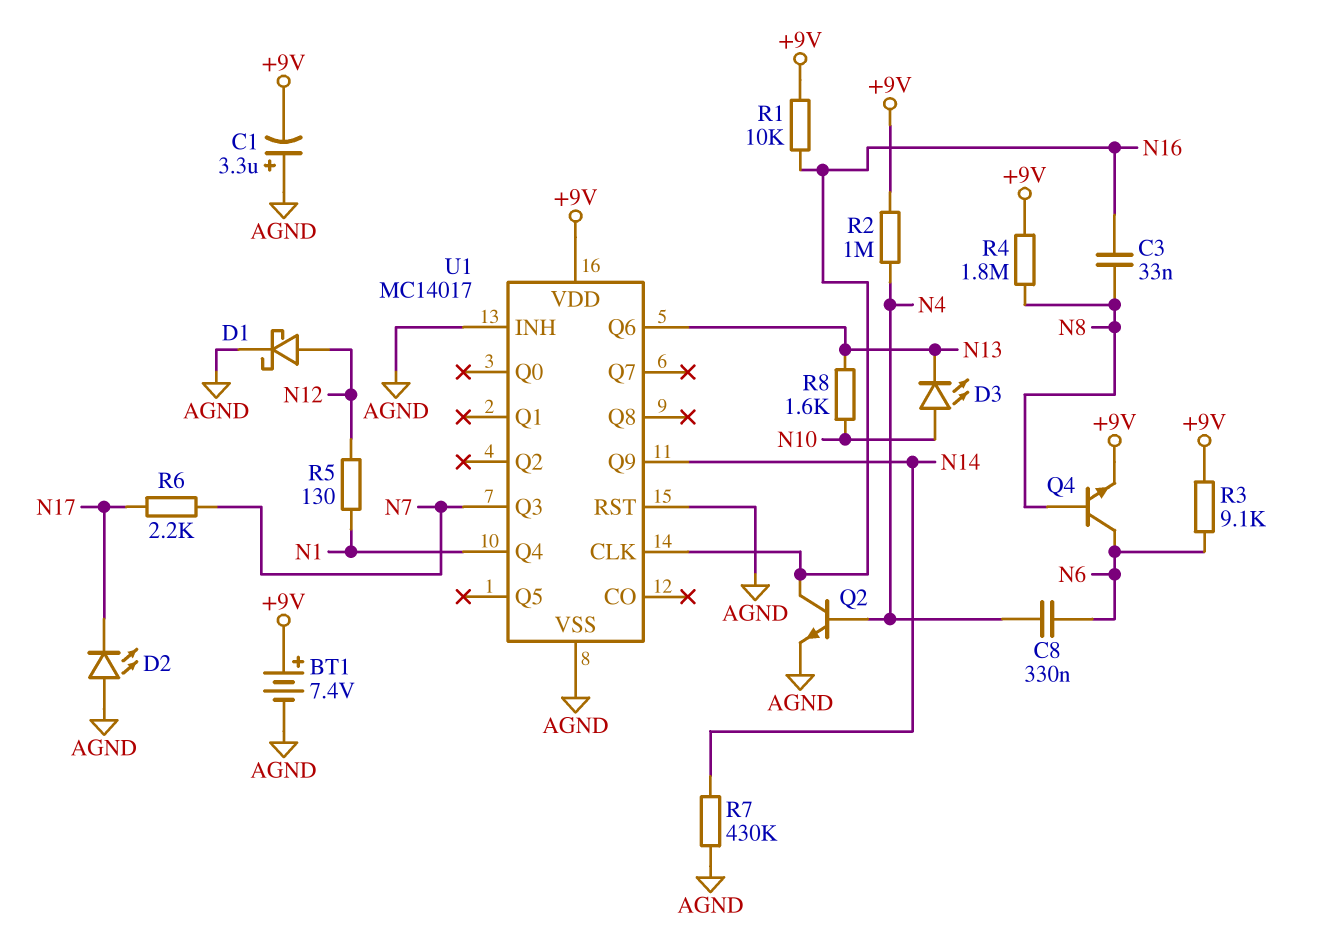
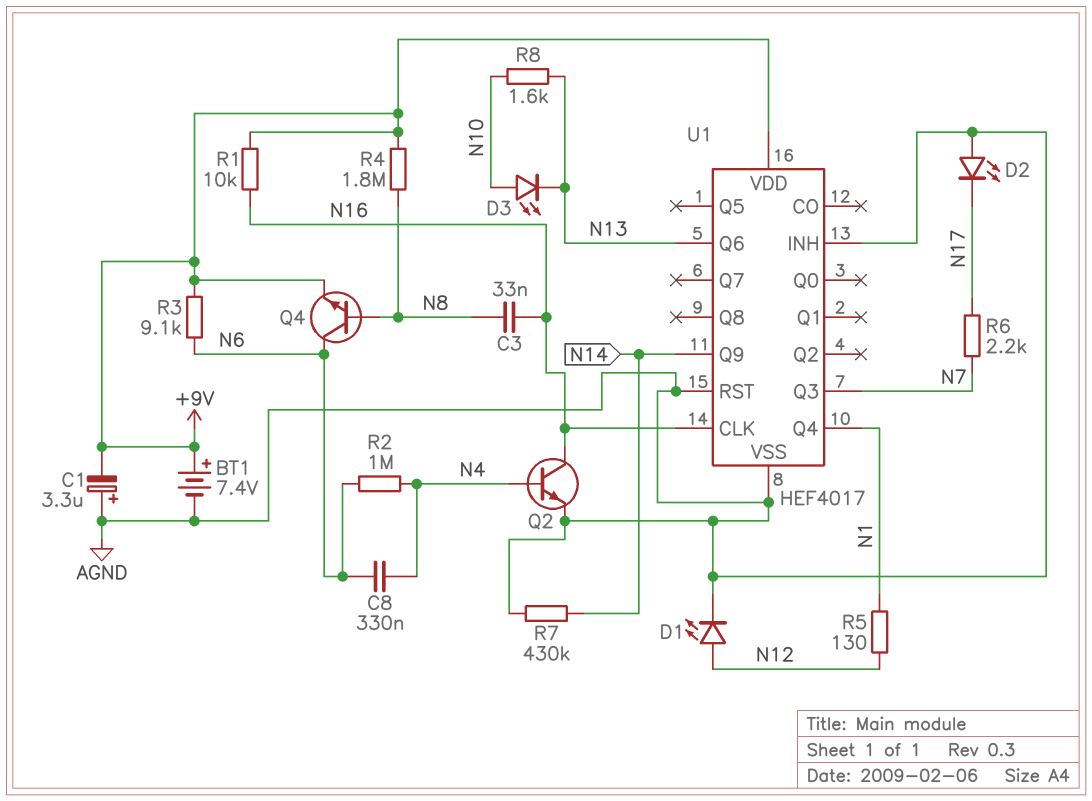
D1: schottky (A N12, K AGND) -> LED (A N12, K AGND)
R2: 1M (+9V, N4) -> 1M (N4, N6)
U1: MC14017 -> HEF4017

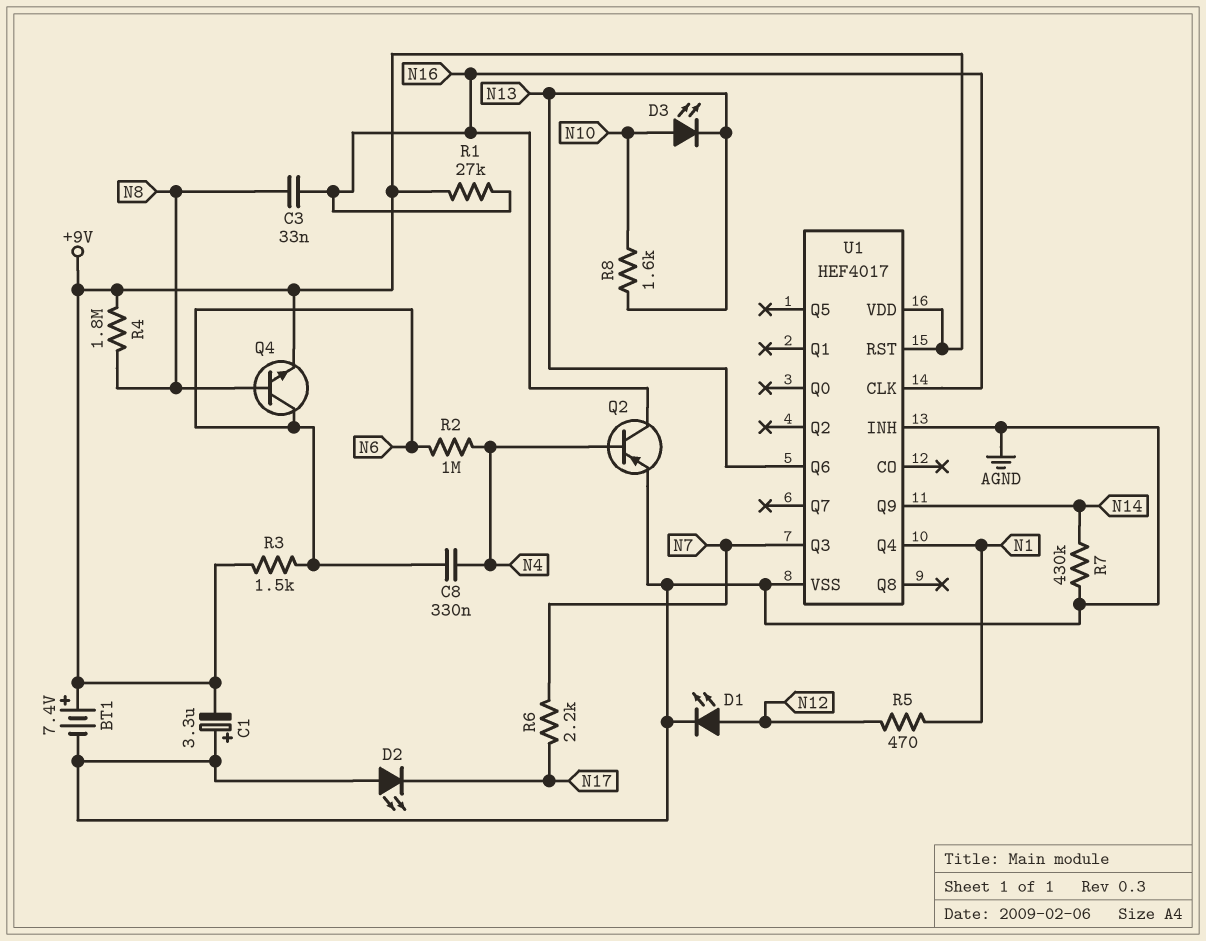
Q2: NPN (B N4, C N16, E AGND) -> PNP (B N4, C N16, E AGND)
R1: 10k (+9V, N16) -> 27k (+9V, N16)
R3: 9.1k (+9V, N6) -> 1.5k (+9V, N6)
R5: 130 (N1, N12) -> 470 (N1, N12)
U1 pin RST: AGND -> +9V

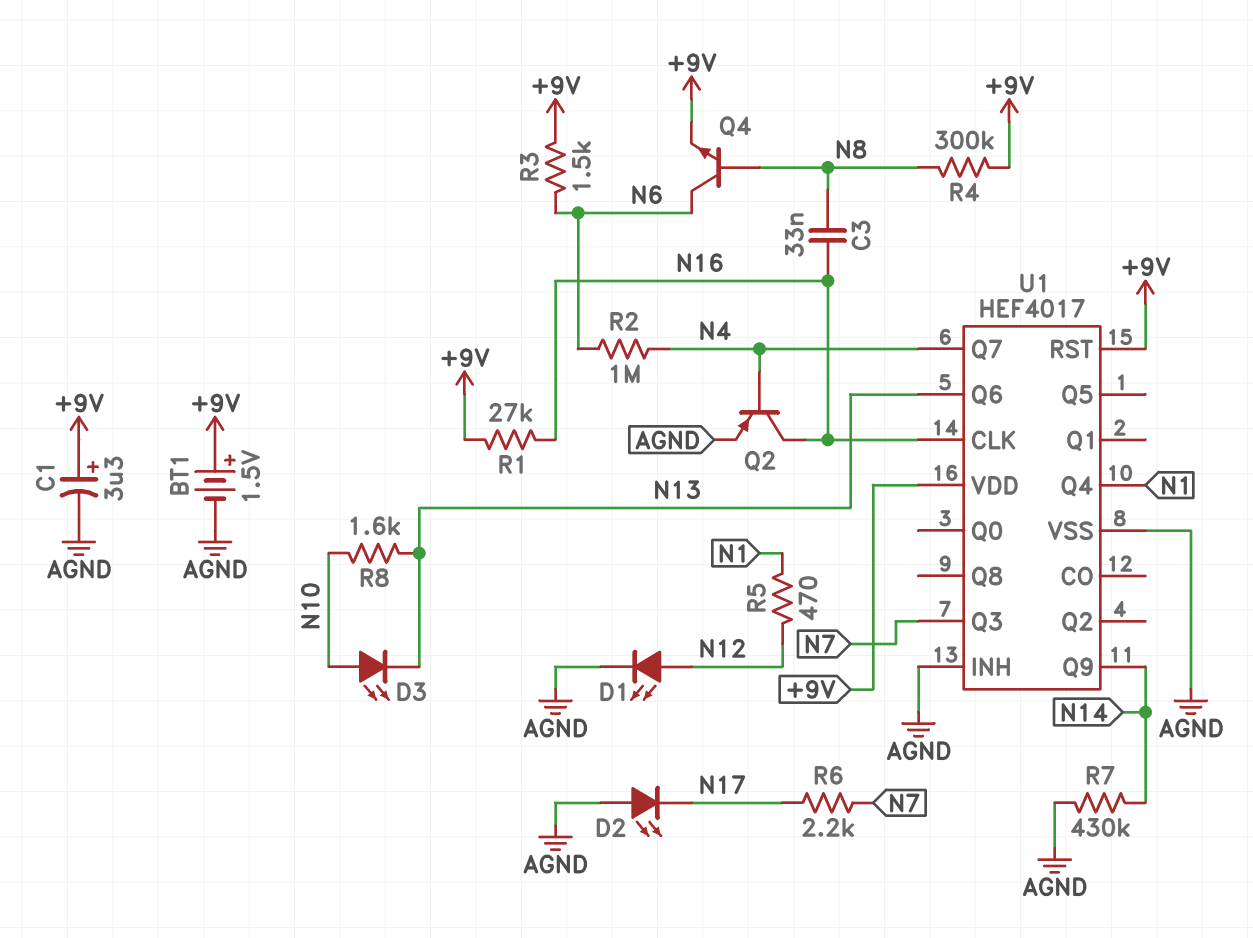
BT1: 7.4V (plus +9V, minus AGND) -> 1.5V (plus +9V, minus AGND)
C1: 3.3uF (plus AGND, minus +9V) -> 3.3uF (plus +9V, minus AGND)
C8: 330nF (N4, N6) -> none
R4: 1.8M (+9V, N8) -> 300k (+9V, N8)
U1 pin Q7: none -> N4

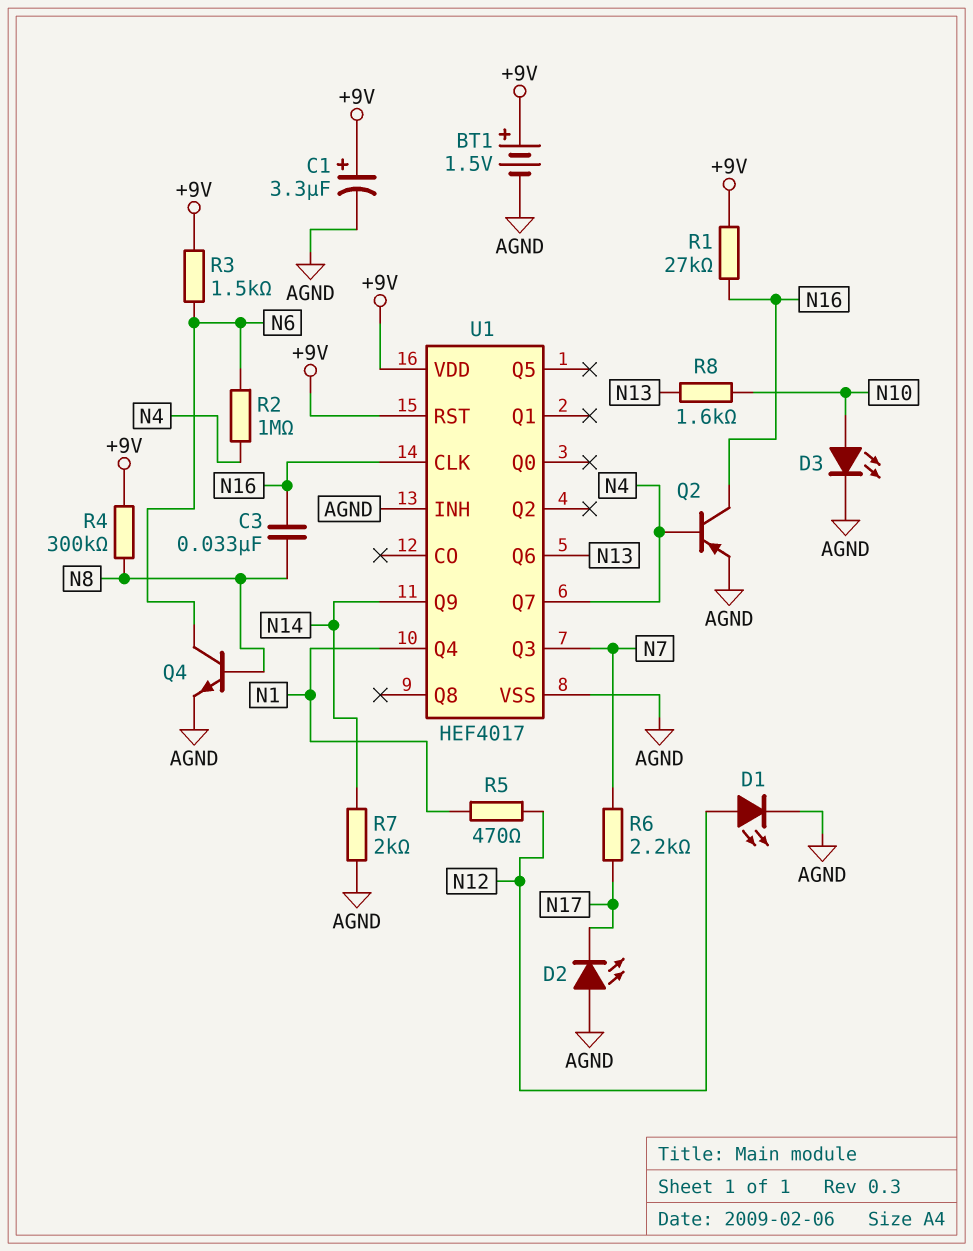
D3: LED (A N10, K N13) -> LED (A N10, K AGND)
Q4: NPN (B N8, C N6, E +9V) -> NPN (B N8, C N6, E AGND)
R7: 430k (AGND, N14) -> 2k (AGND, N14)

